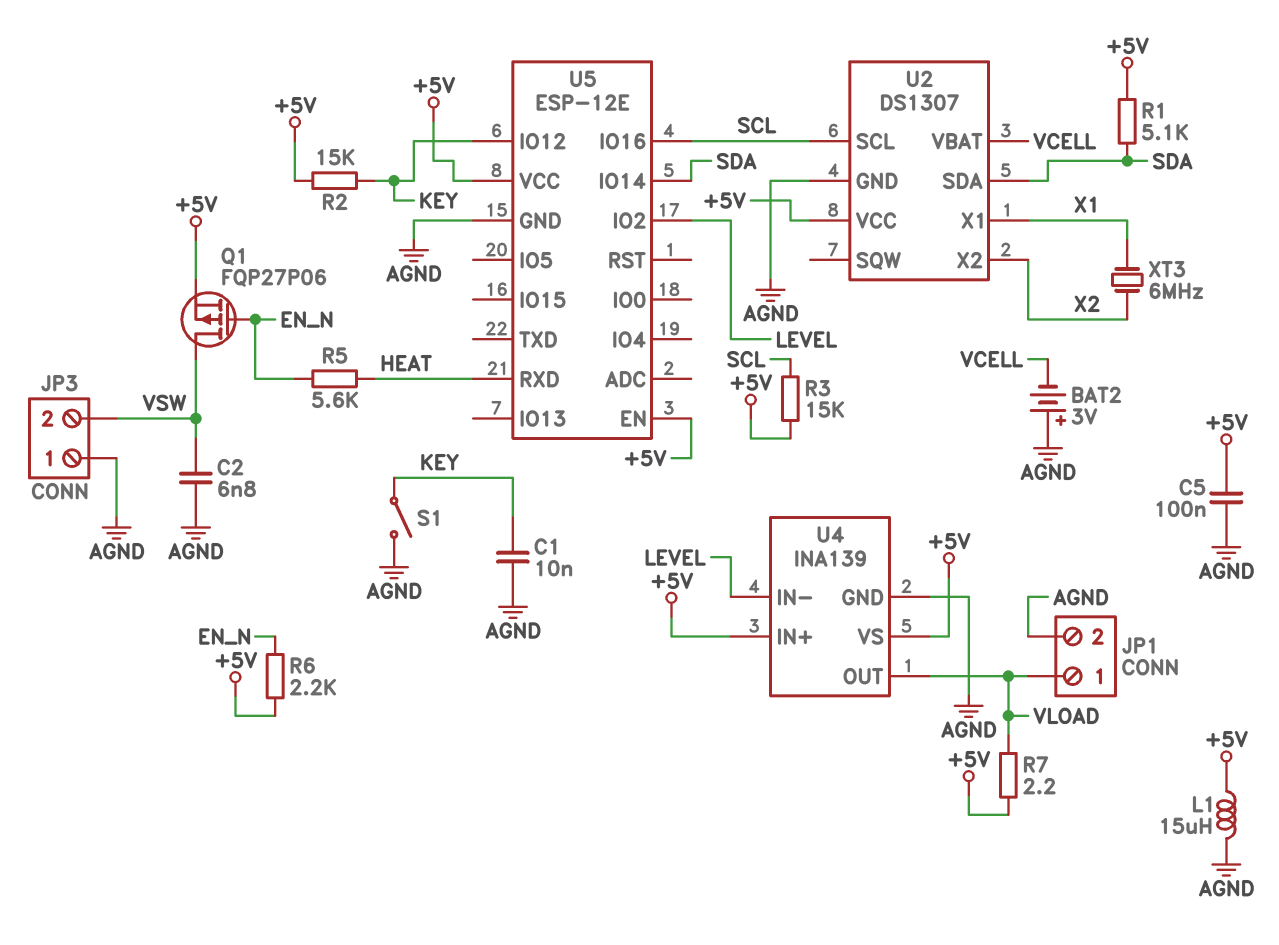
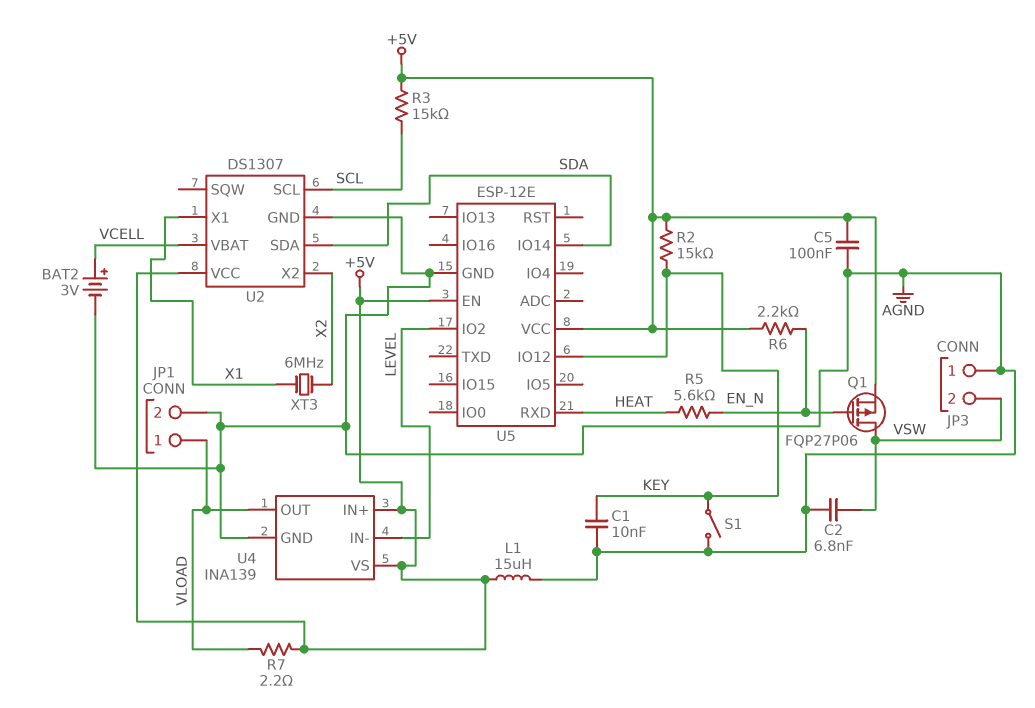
BAT2: 3V (plus AGND, minus VCELL) -> 3V (plus VCELL, minus AGND)
R1: 5.1k (+5V, SDA) -> none
U5 pin IO16: SCL -> none

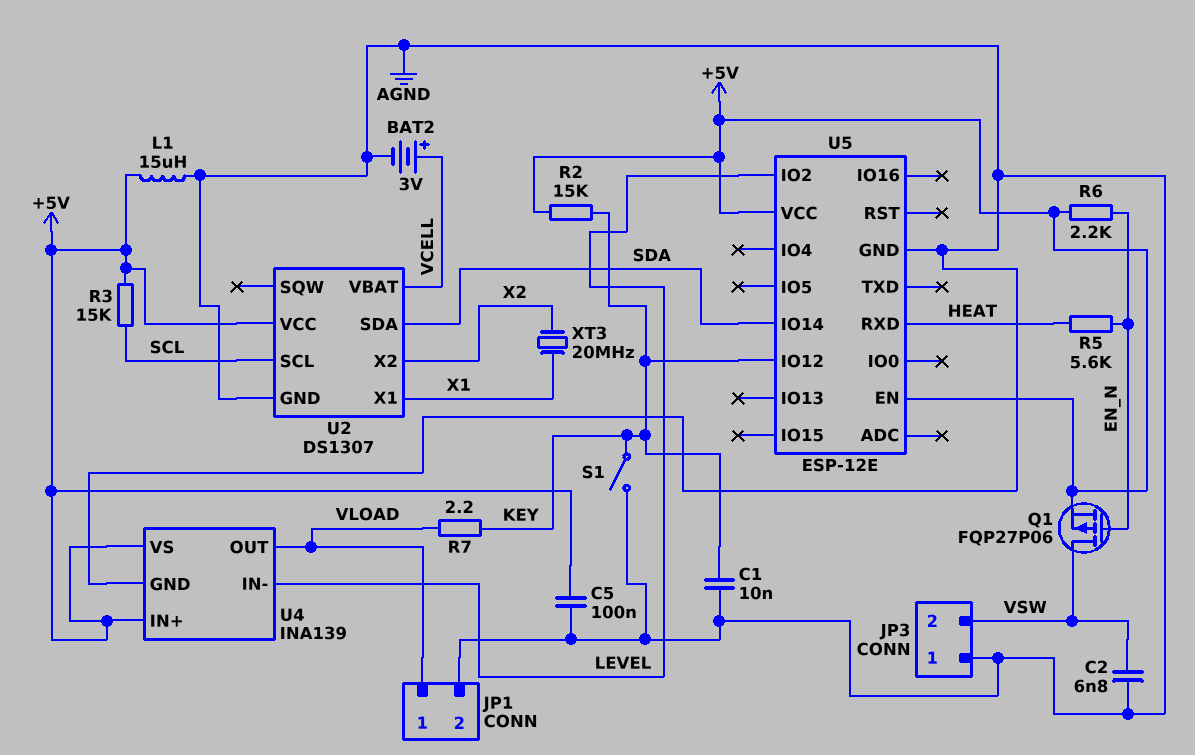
R7: 2.2 (+5V, VLOAD) -> 2.2 (KEY, VLOAD)
XT3: 6MHz (X1, X2) -> 20MHz (X1, X2)

